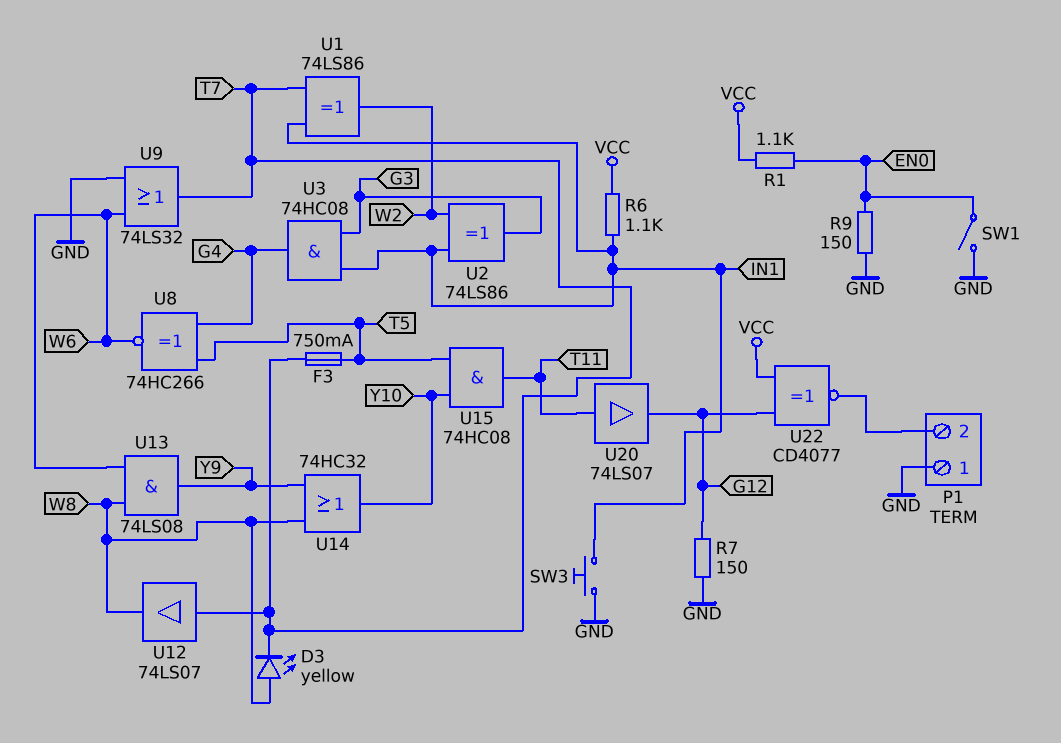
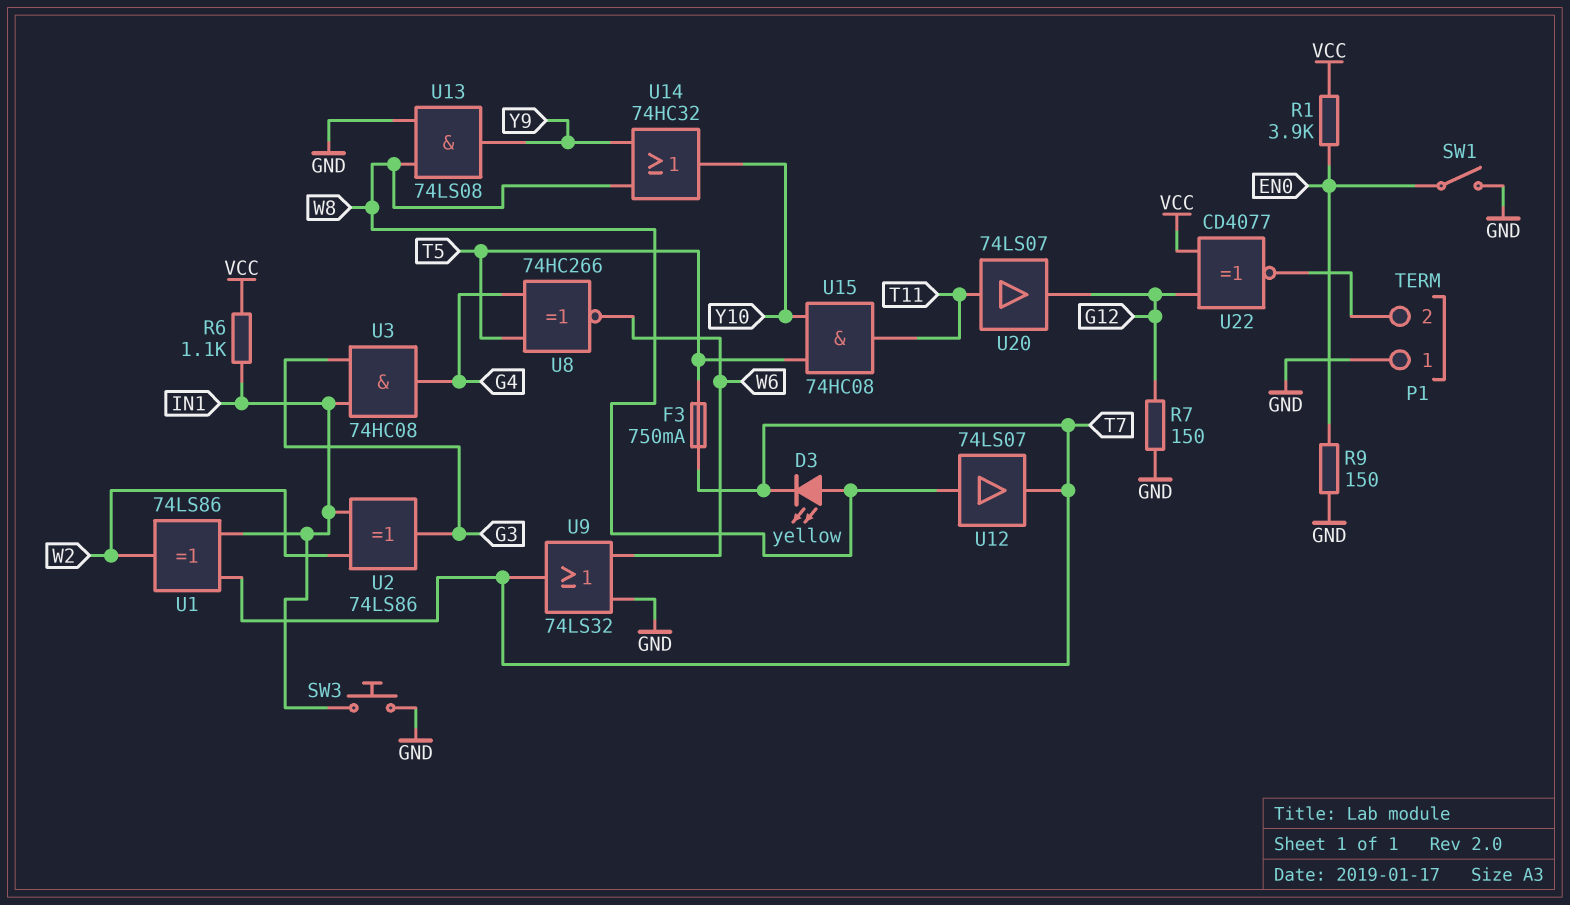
R1: 1.1k (EN0, VCC) -> 3.9k (EN0, VCC)
U12: buffer 74LS07 (in T7, out W8) -> buffer 74LS07 (in W8, out T7)
U13: AND 74LS08 (in W6, in W8, out Y9) -> AND 74LS08 (in GND, in W8, out Y9)

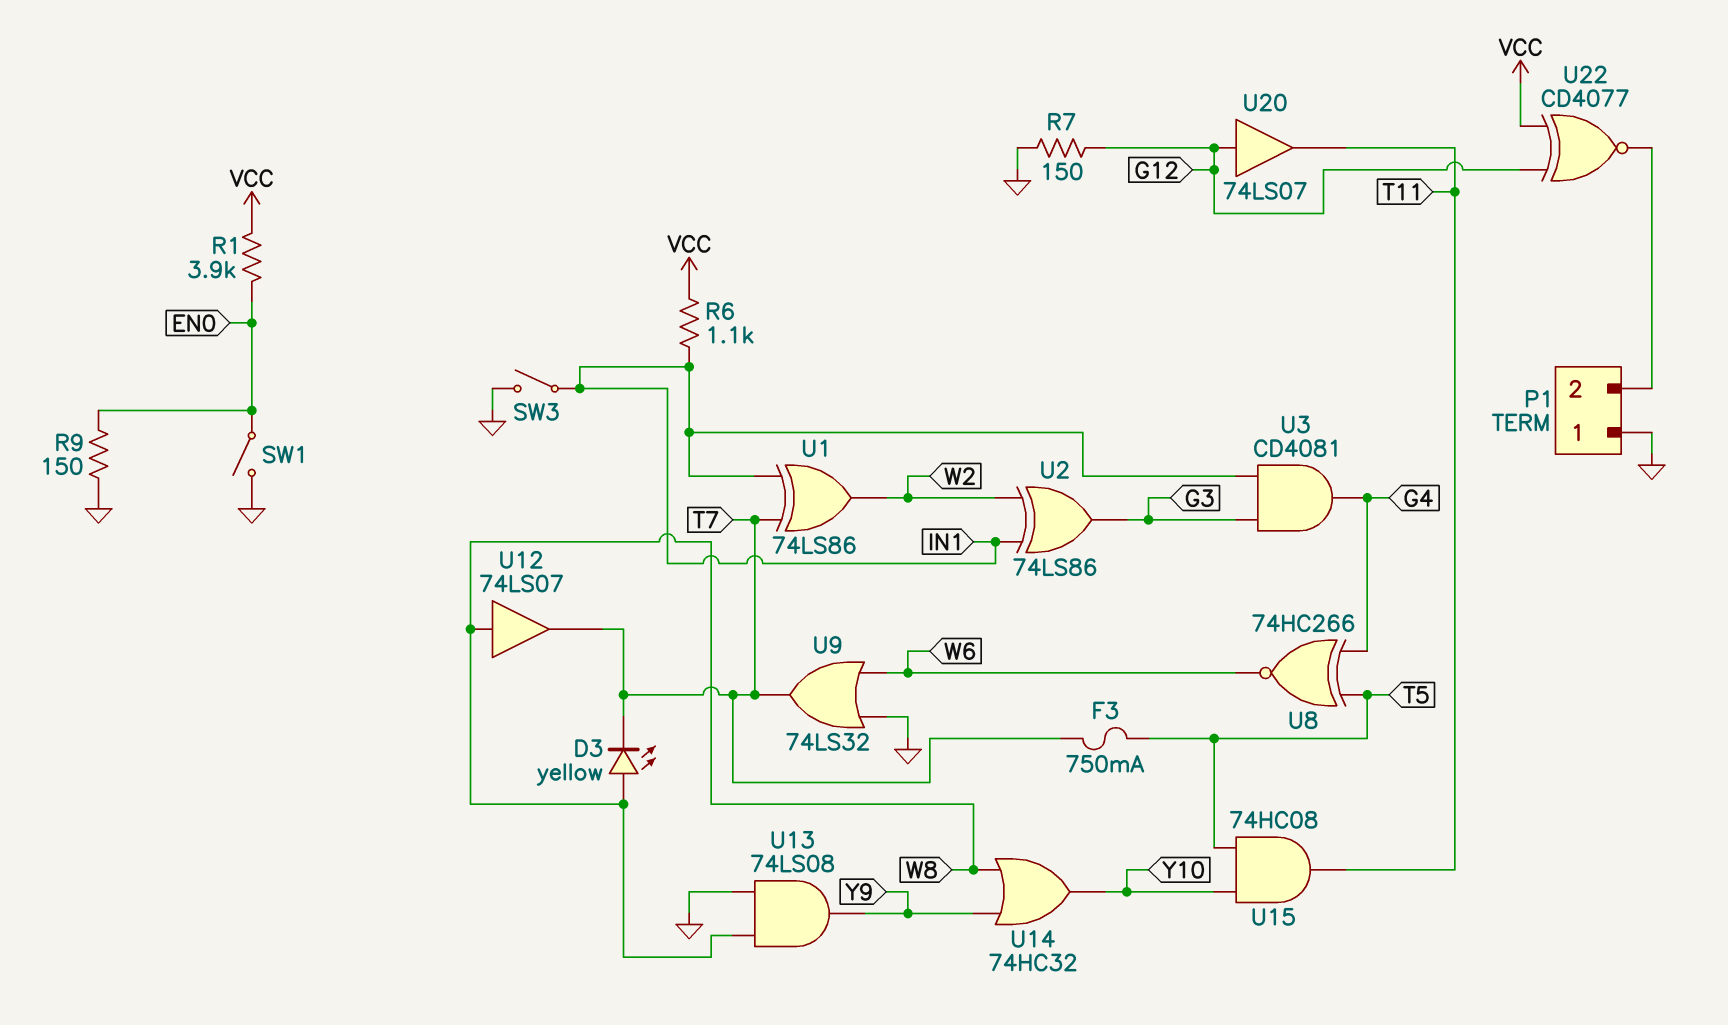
SW3: button (GND, IN1) -> switch (GND, IN1)
U3: AND 74HC08 (in G3, in IN1, out G4) -> AND CD4081 (in G3, in IN1, out G4)
U20: buffer 74LS07 (in T11, out G12) -> buffer 74LS07 (in G12, out T11)

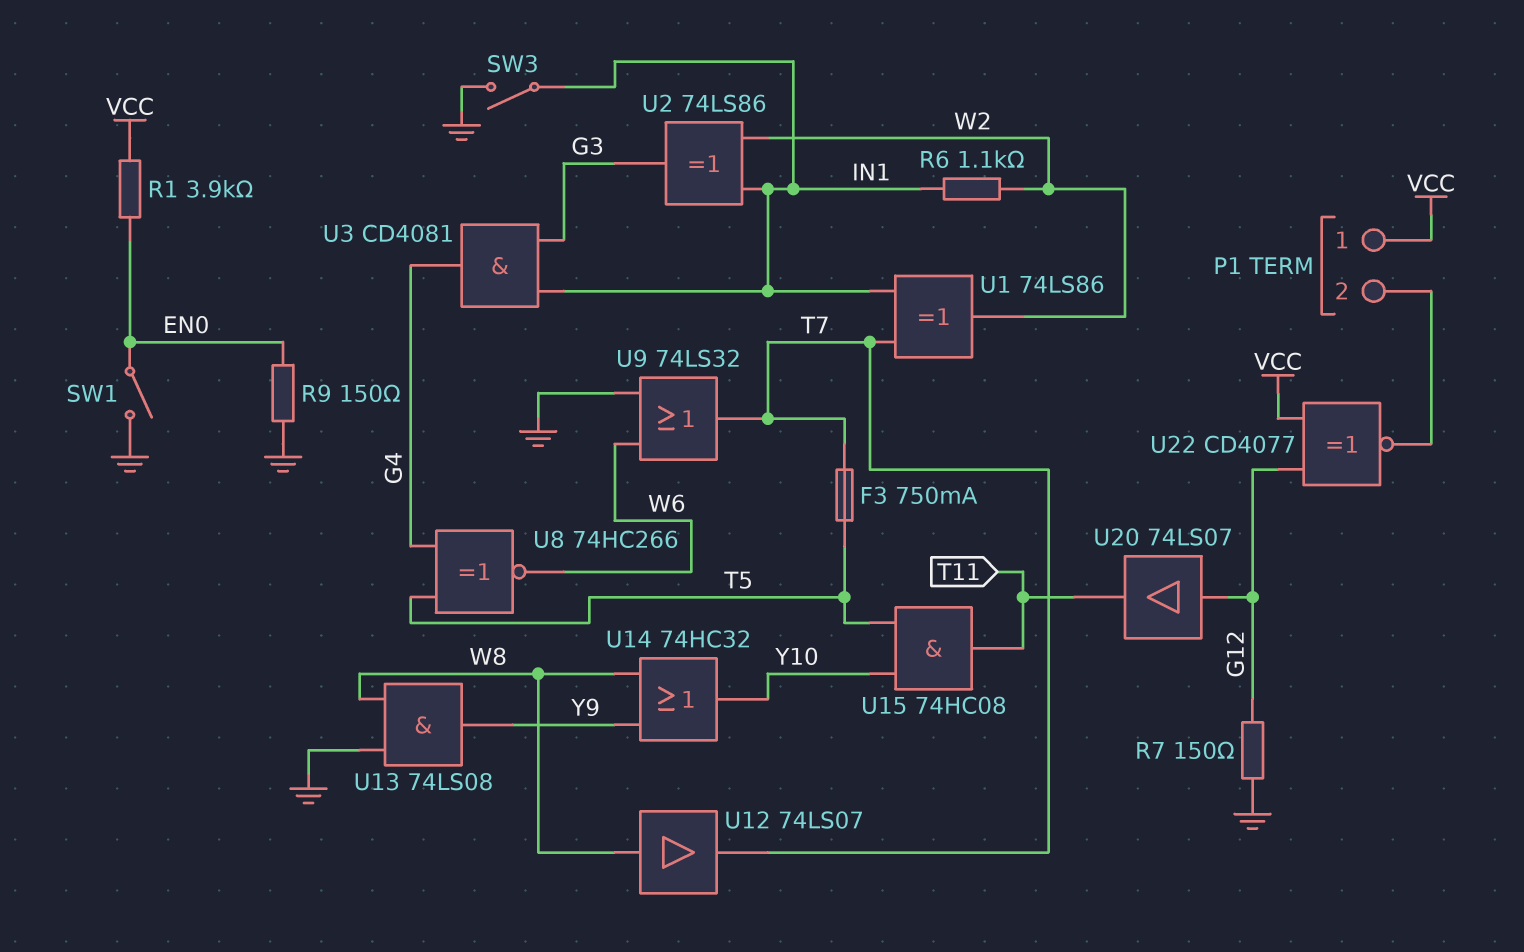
D3: LED yellow (A W8, K T7) -> none
P1 pin 1: GND -> VCC
R6: 1.1k (IN1, VCC) -> 1.1k (IN1, W2)

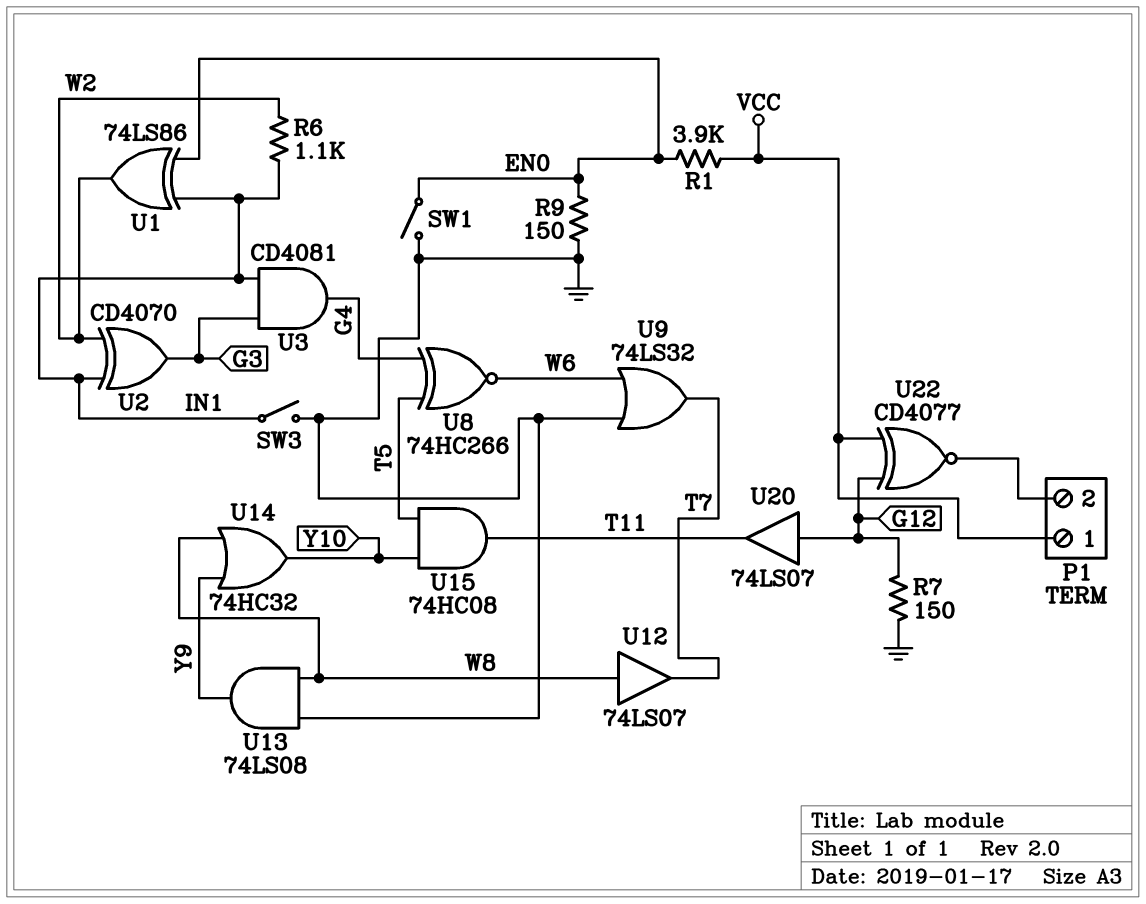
F3: 750mA (T5, T7) -> none
U1: XOR 74LS86 (in IN1, in T7, out W2) -> XOR 74LS86 (in EN0, in IN1, out W2)
U2: XOR 74LS86 (in IN1, in W2, out G3) -> XOR CD4070 (in IN1, in W2, out G3)

